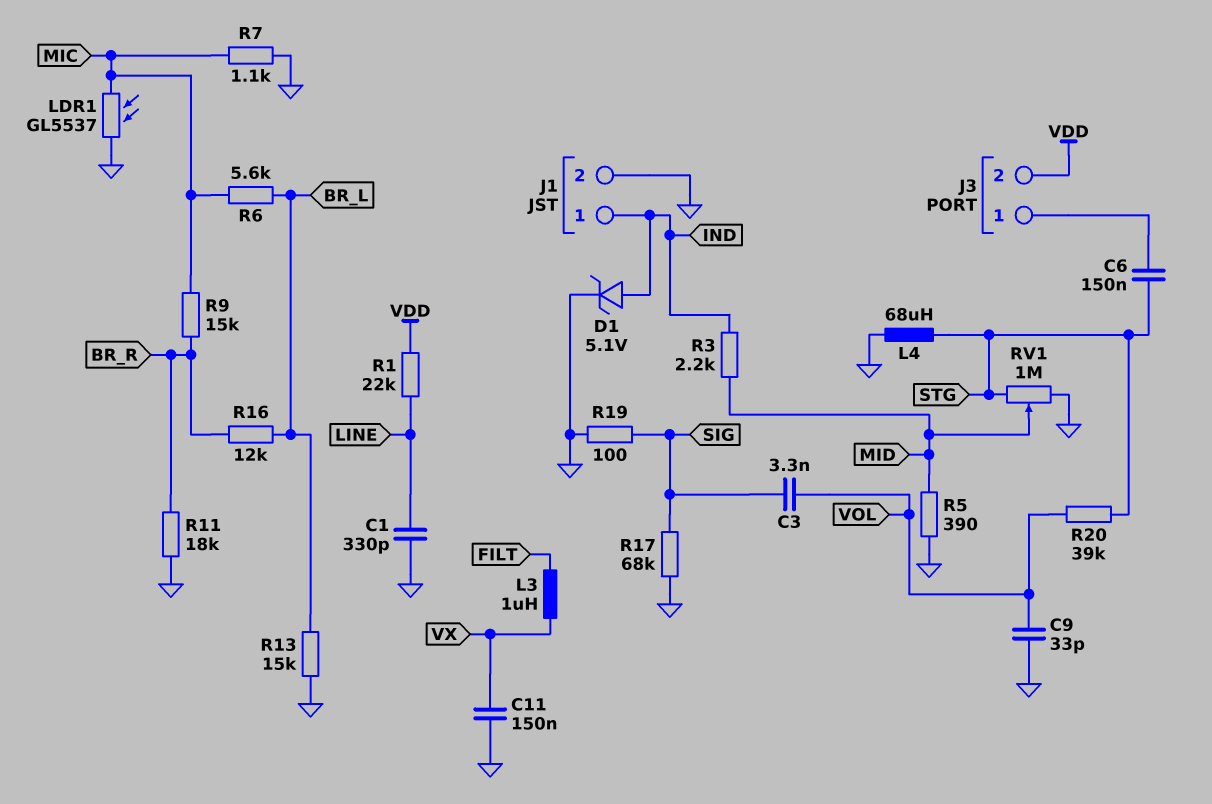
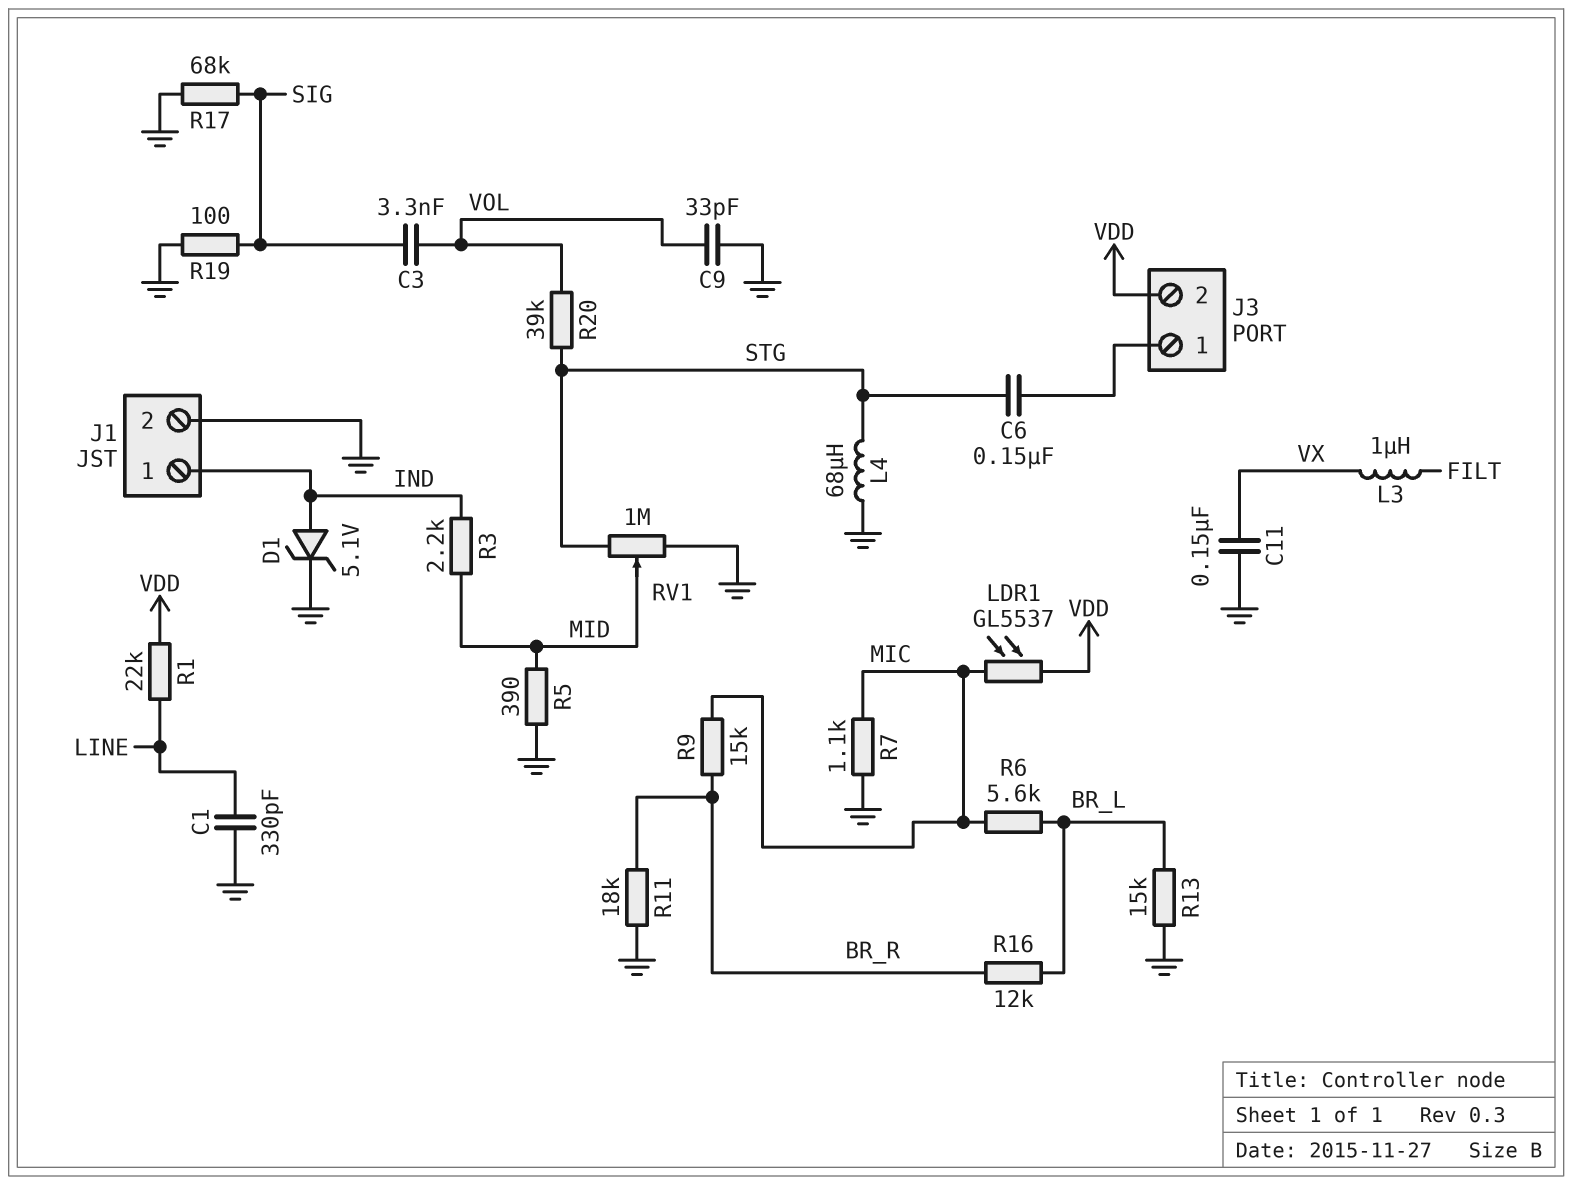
LDR1: GL5537 (GND, MIC) -> GL5537 (MIC, VDD)

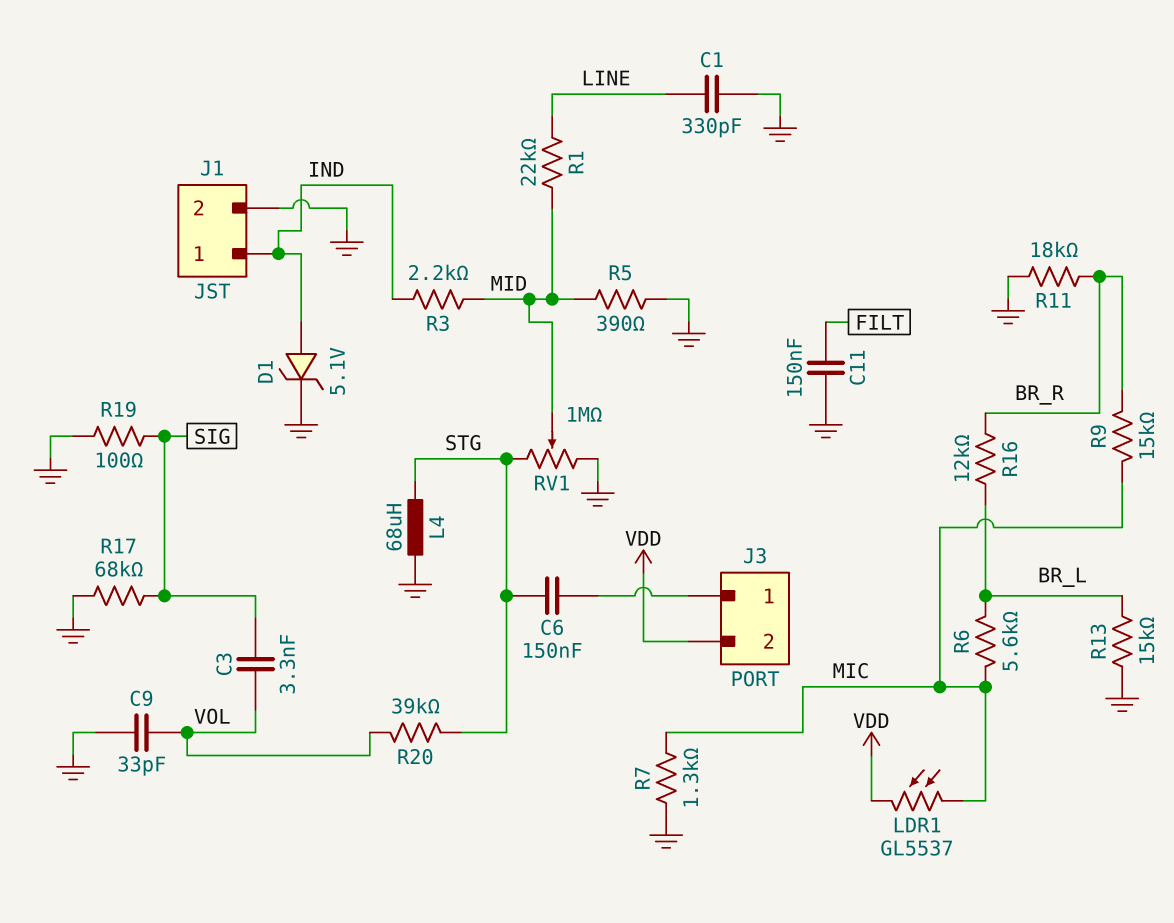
C11: 150nF (GND, VX) -> 150nF (FILT, GND)
L3: 1uH (FILT, VX) -> none
R1: 22k (LINE, VDD) -> 22k (LINE, MID)
R7: 1.1k (GND, MIC) -> 1.3k (GND, MIC)

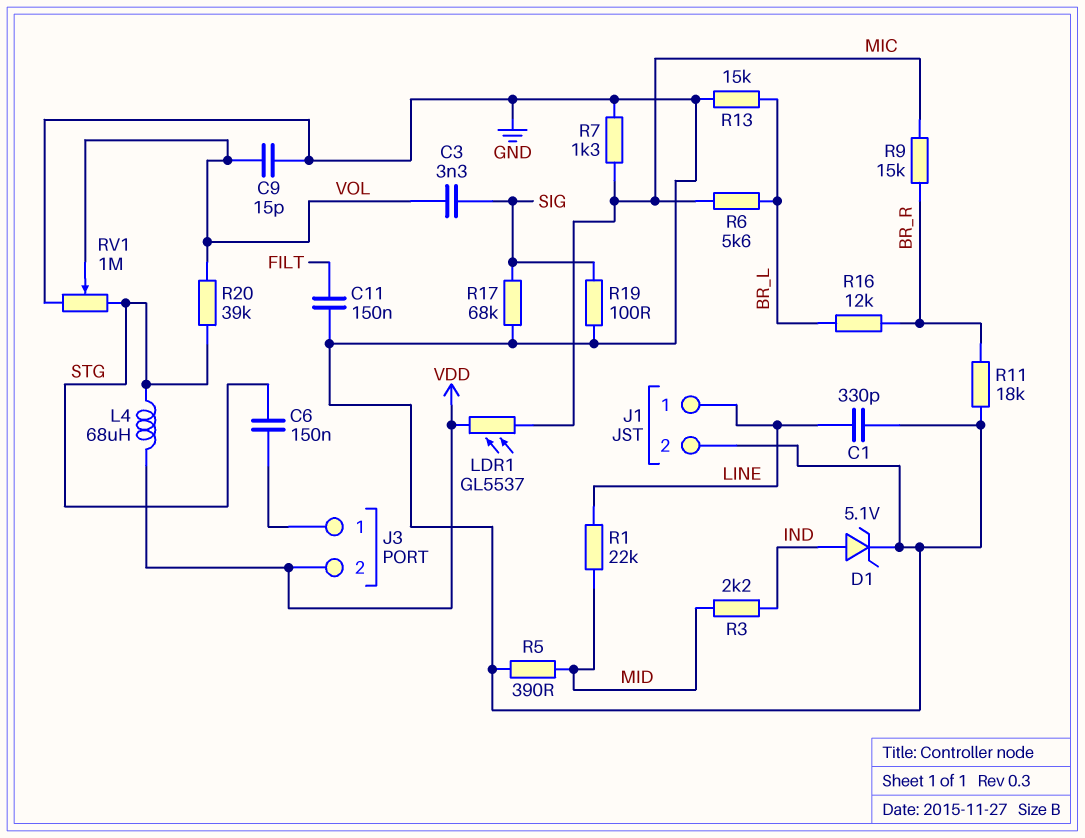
C9: 33pF (GND, VOL) -> 15pF (GND, VOL)
J1 pin 1: IND -> LINE
L4: 68uH (GND, STG) -> 68uH (STG, VDD)
RV1: 1M (GND, STG, wiper MID) -> 1M (GND, STG, wiper VOL)

